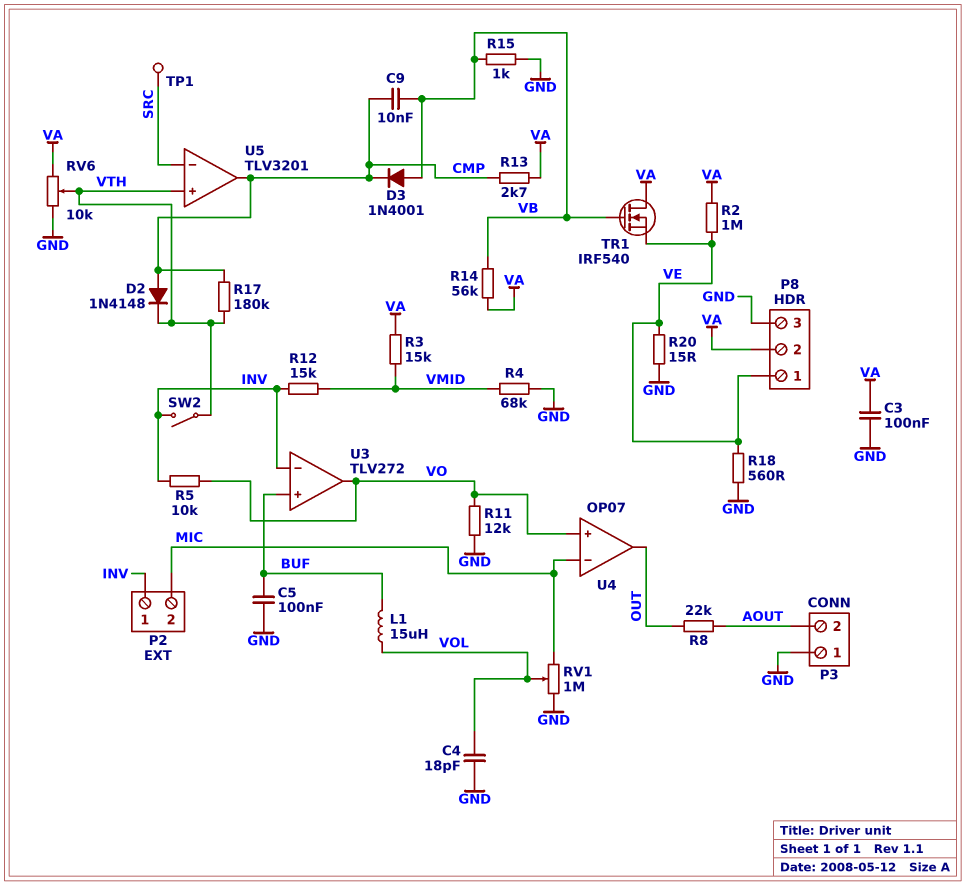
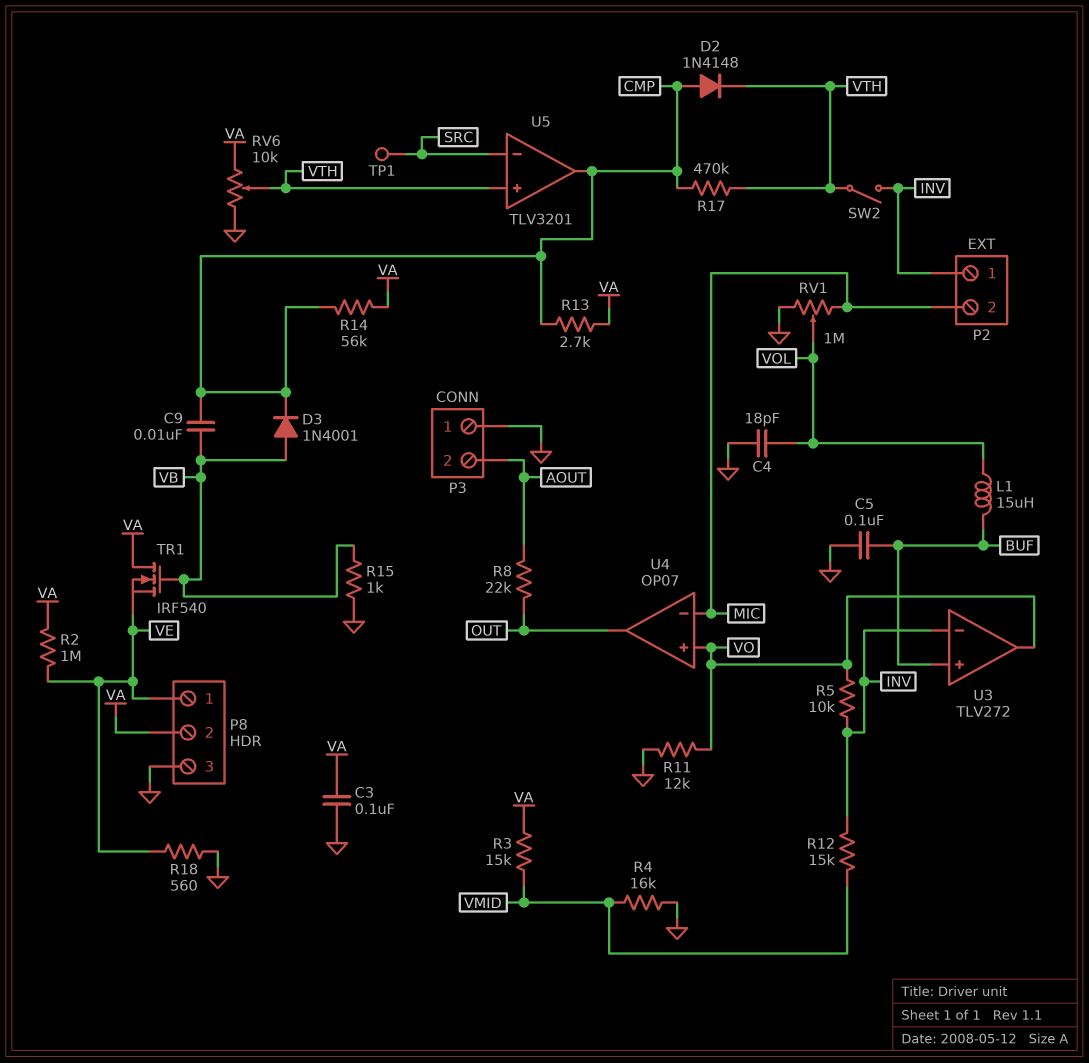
R4: 68k (GND, VMID) -> 16k (GND, VMID)
R14: 56k (VA, VB) -> 56k (CMP, VA)
R17: 180k (CMP, VTH) -> 470k (CMP, VTH)
R20: 15 (GND, VE) -> none

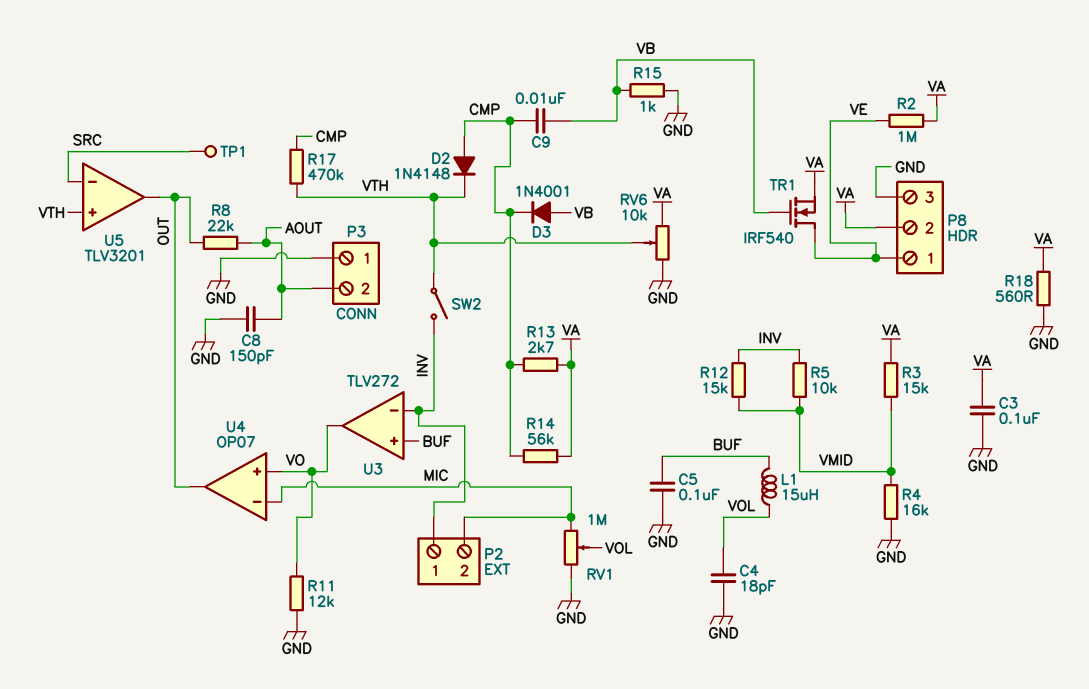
C8: none -> 150pF (AOUT, GND)
R5: 10k (INV, VO) -> 10k (INV, VMID)
R18: 560 (GND, VE) -> 560 (GND, VA)
TR1: NMOS IRF540 (G VB, D VA, S VE) -> NMOS IRF540 (G VB, D VE, S VA)
U5 pin out: CMP -> OUT

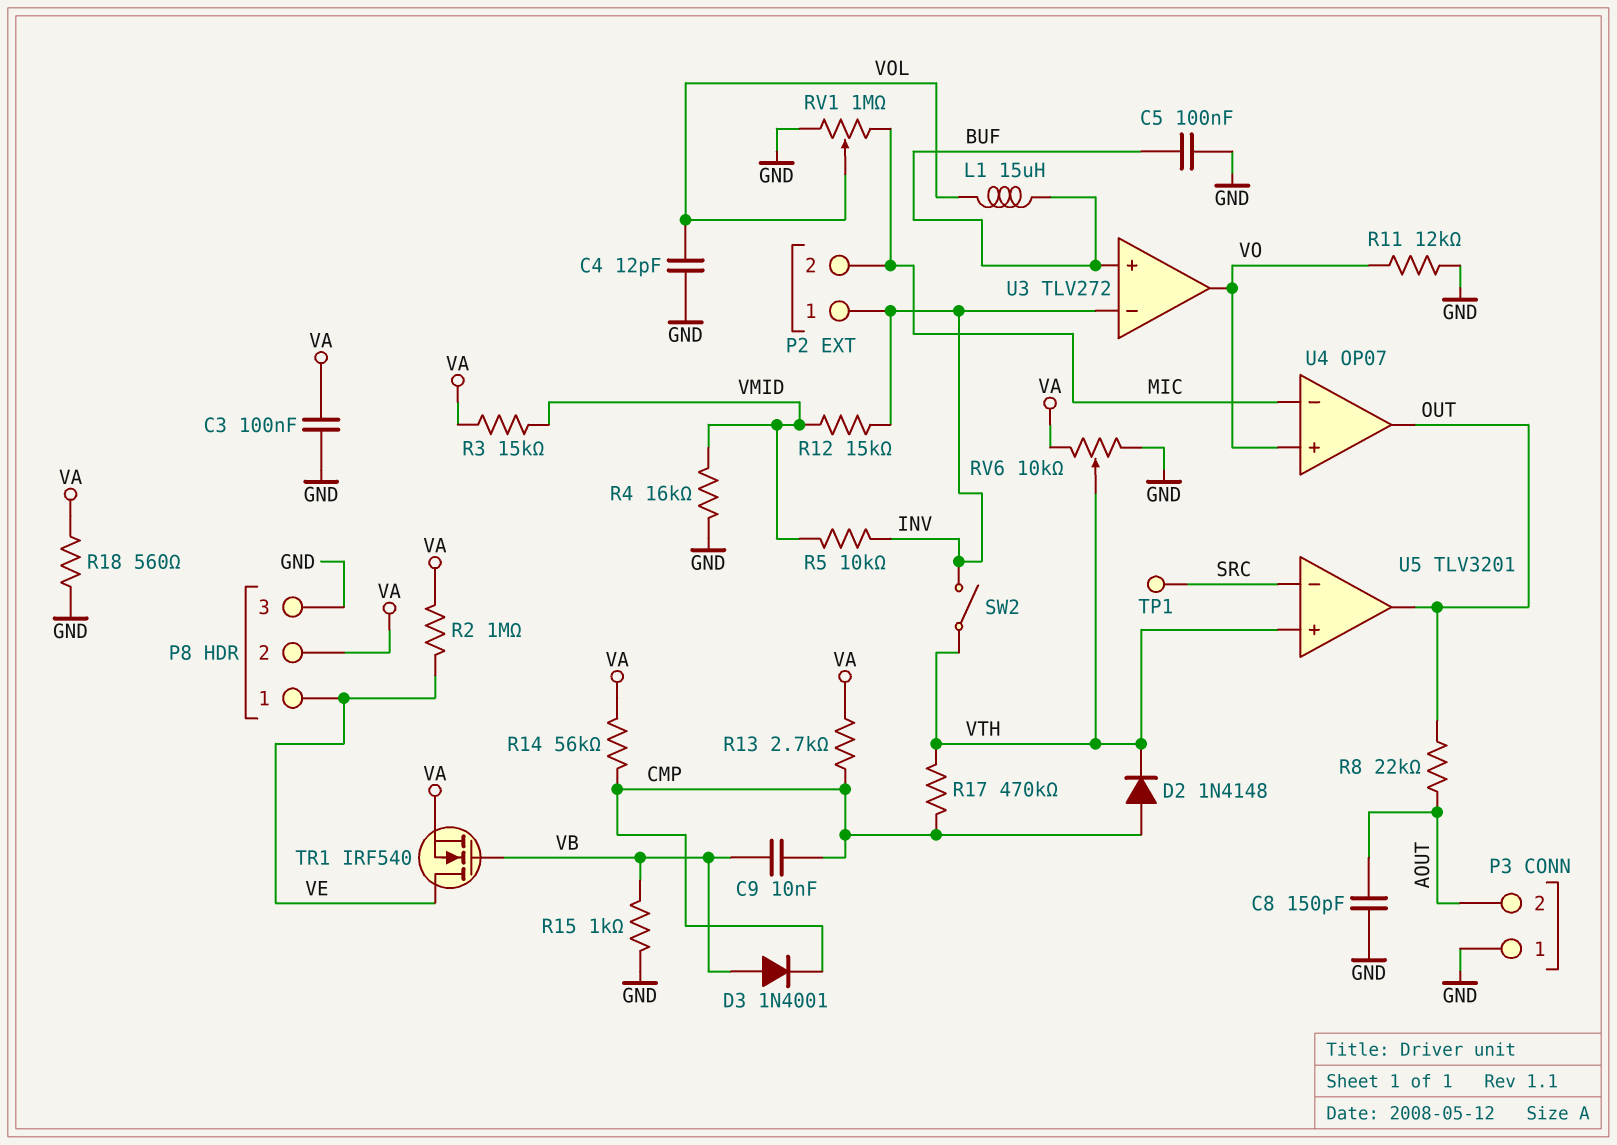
C4: 18pF (GND, VOL) -> 12pF (GND, VOL)

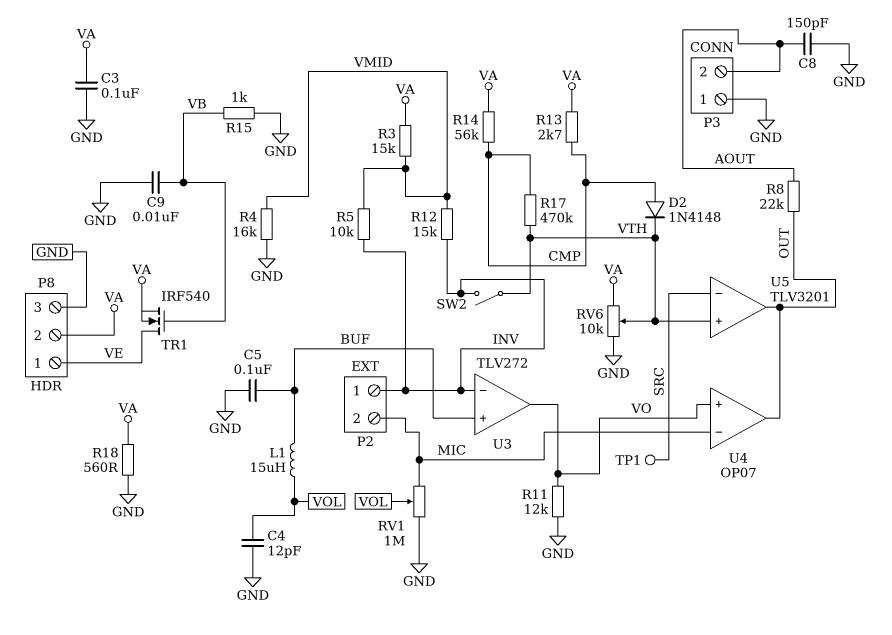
C9: 10nF (CMP, VB) -> 10nF (GND, VB)
D3: diode 1N4001 (A VB, K CMP) -> none
R2: 1M (VA, VE) -> none

